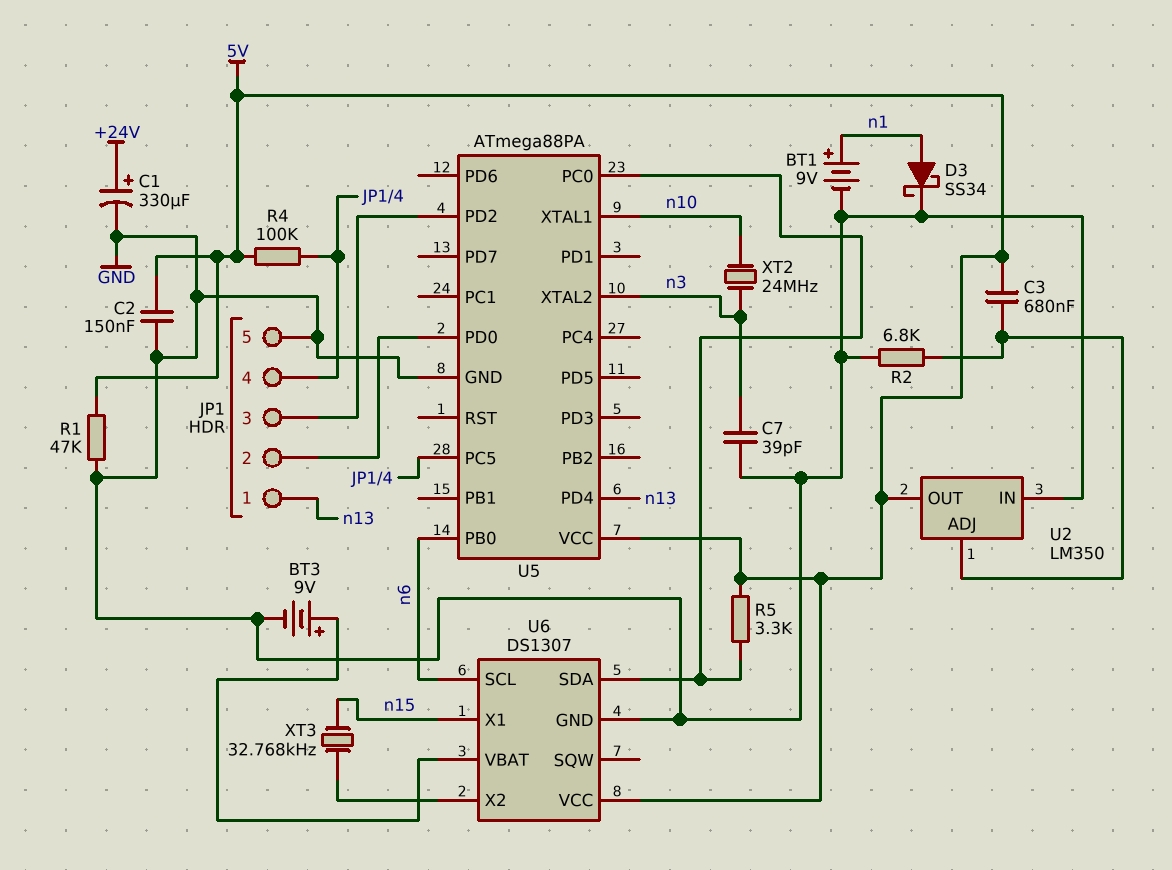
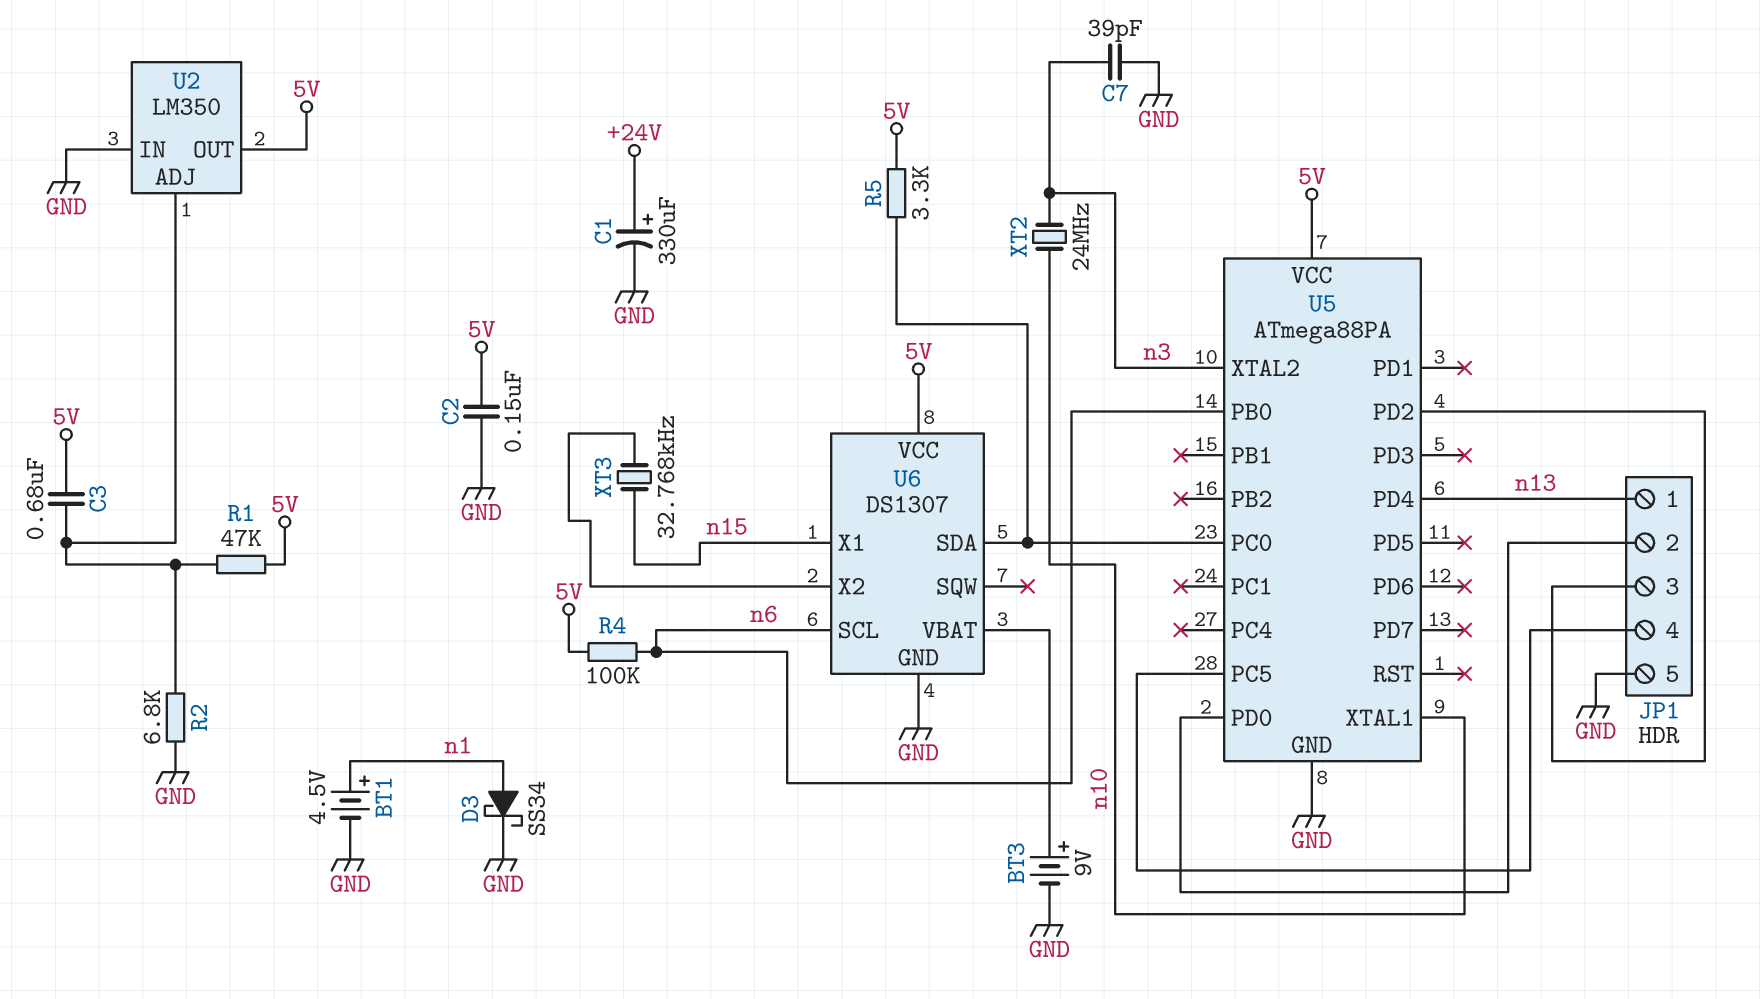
BT1: 9V (plus n1, minus GND) -> 4.5V (plus n1, minus GND)
R1: 47k (5V, GND) -> 47k (5V, U2/ADJ)
R4: 100k (5V, JP1/4) -> 100k (5V, n6)

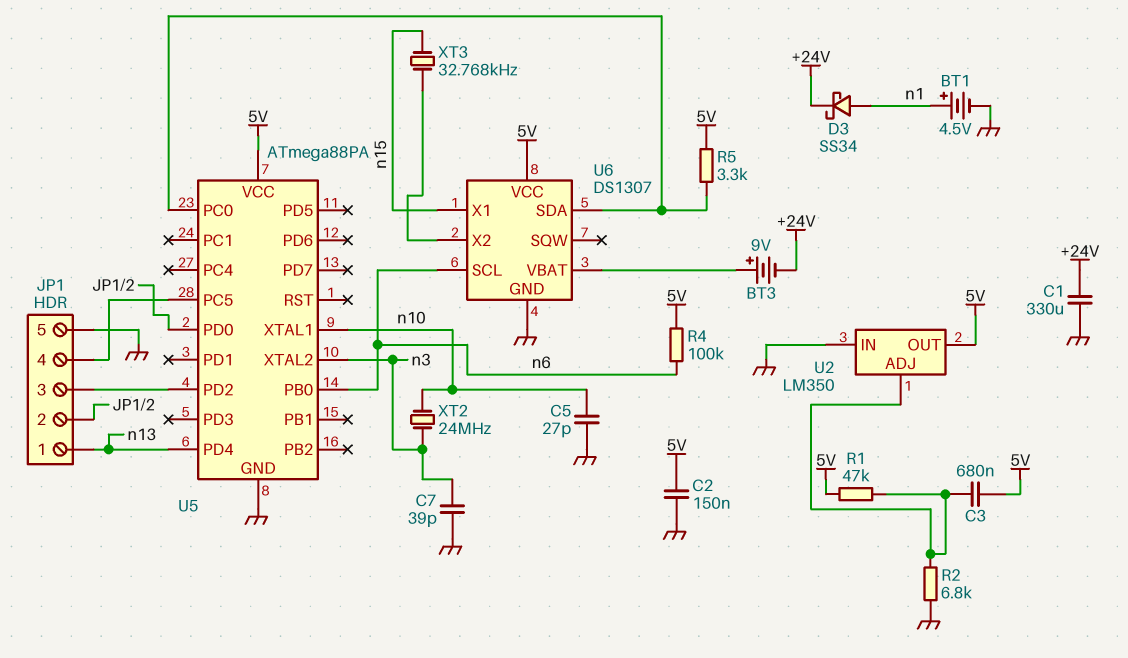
BT3: 9V (plus U6/VBAT, minus GND) -> 9V (plus U6/VBAT, minus +24V)
C1: 330uF (plus +24V, minus GND) -> 330uF (+24V, GND)
C5: none -> 27pF (GND, n10)
D3: schottky SS34 (A n1, K GND) -> schottky SS34 (A n1, K +24V)

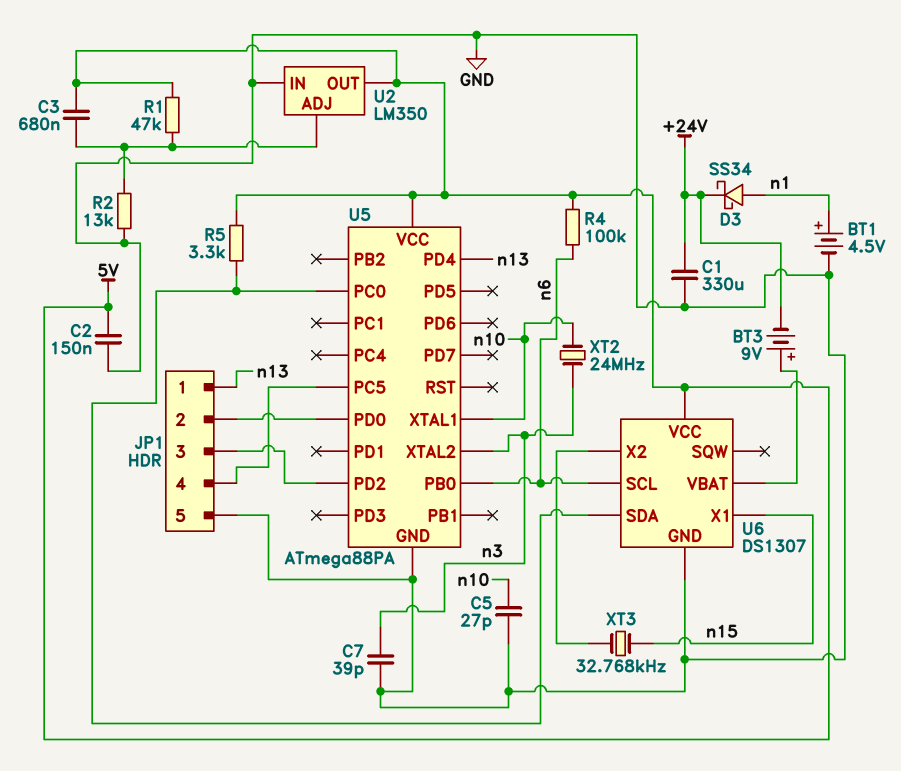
R2: 6.8k (GND, U2/ADJ) -> 13k (GND, U2/ADJ)

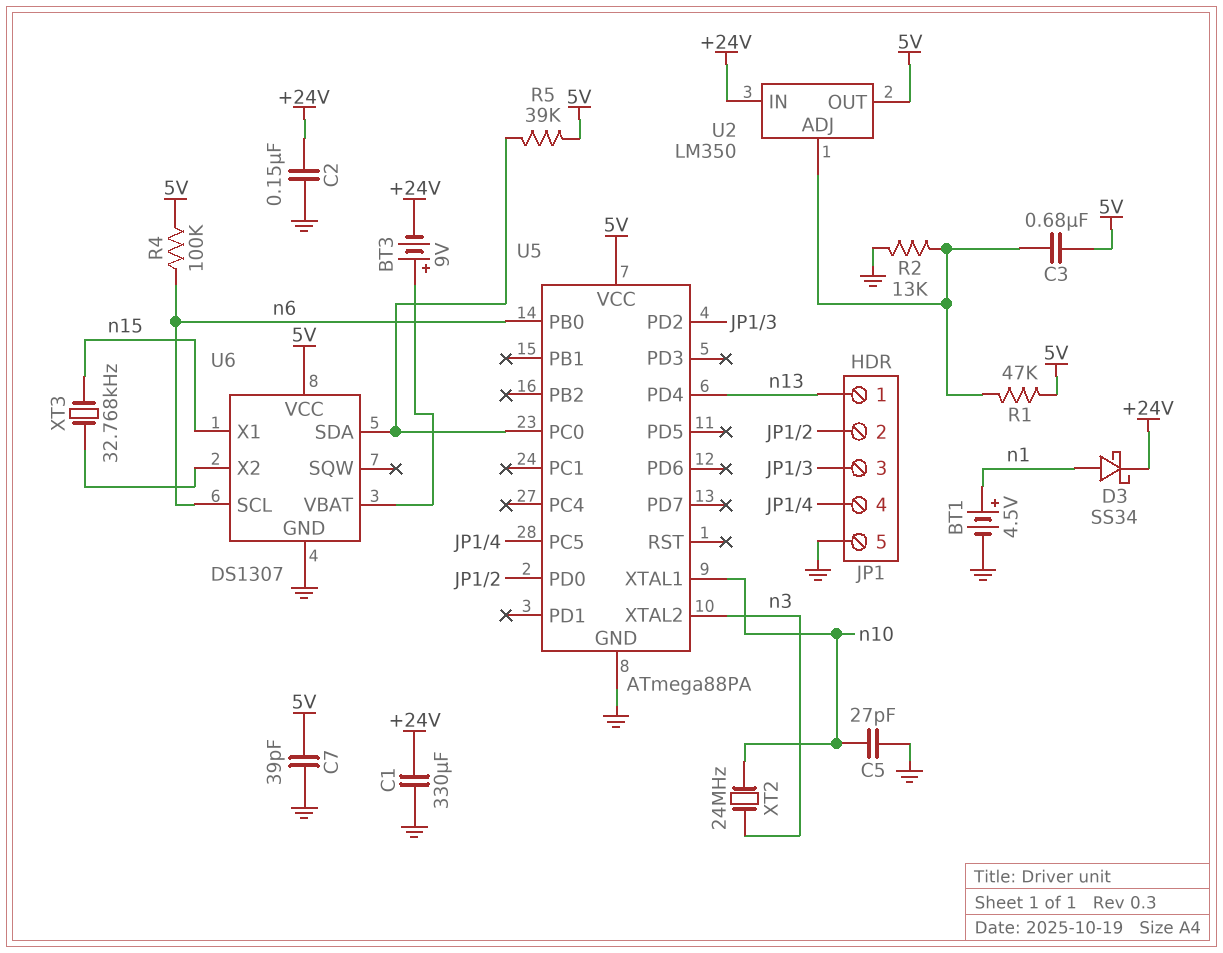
C2: 150nF (5V, GND) -> 150nF (+24V, GND)
C7: 39pF (GND, n3) -> 39pF (5V, GND)
R5: 3.3k (5V, U5/PC0) -> 39k (5V, U5/PC0)
U2 pin IN: GND -> +24V

